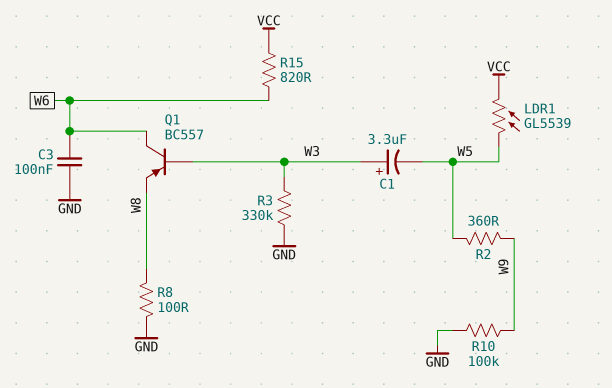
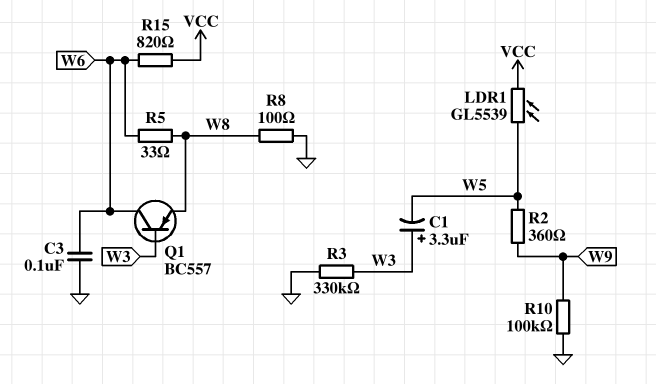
R5: none -> 33 (W6, W8)

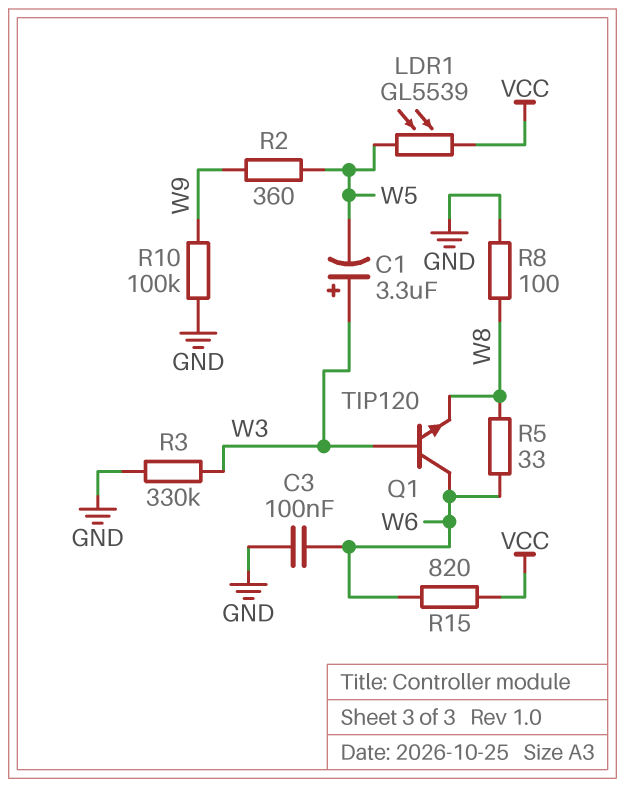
Q1: PNP BC557 (B W3, C W6, E W8) -> NPN TIP120 (B W3, C W6, E W8)

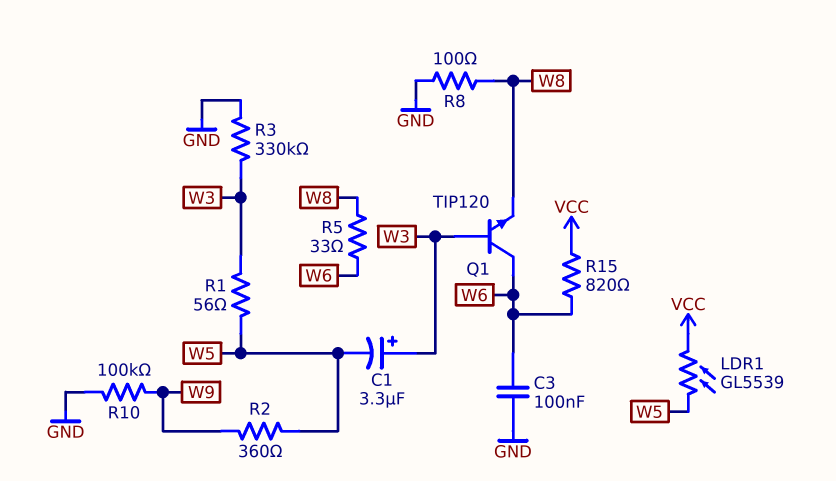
R1: none -> 56 (W3, W5)

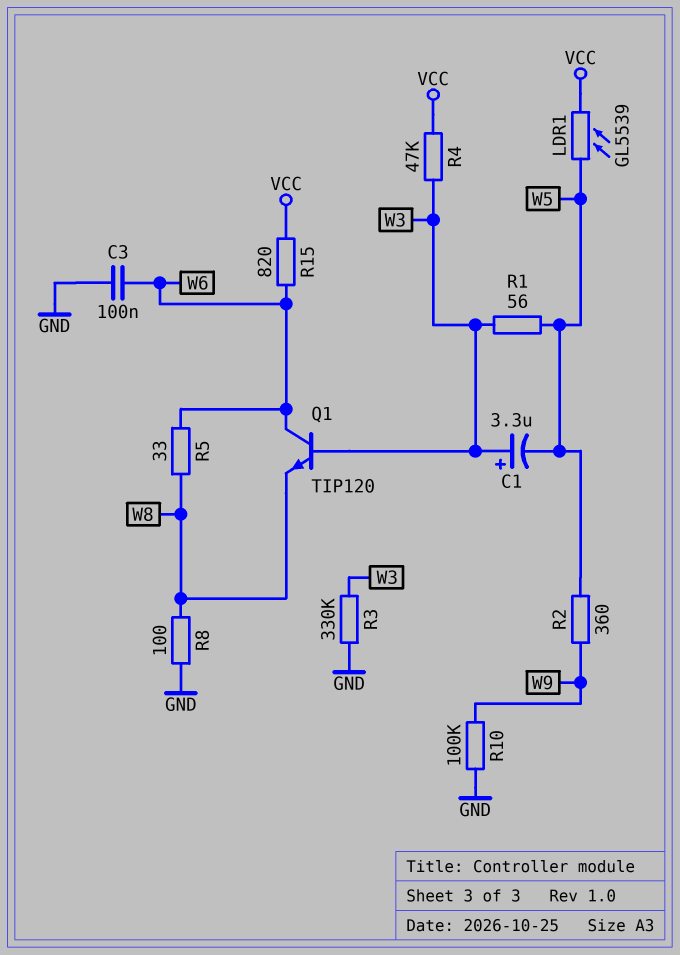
R4: none -> 47k (VCC, W3)

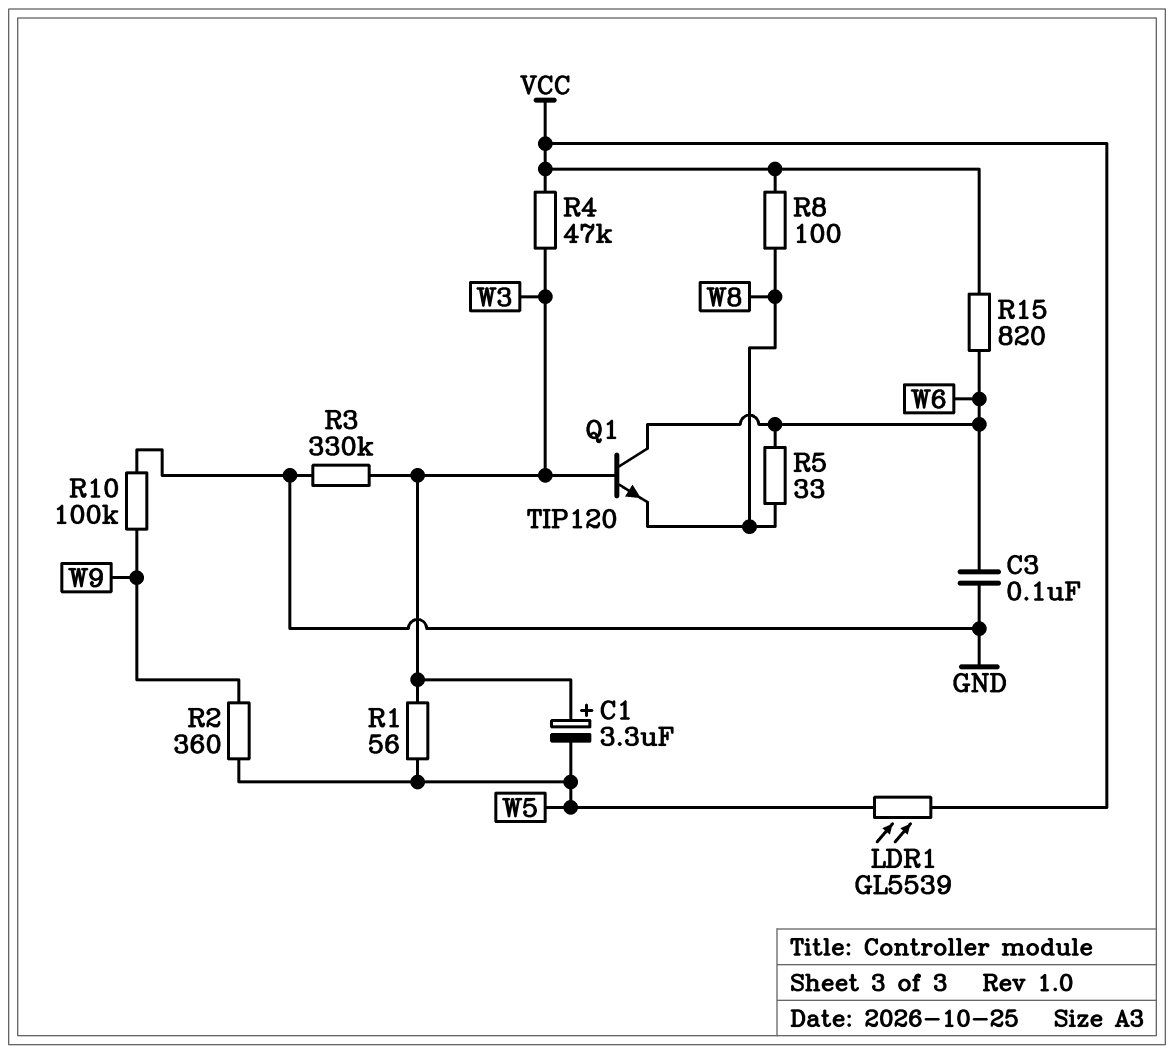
R8: 100 (GND, W8) -> 100 (VCC, W8)

